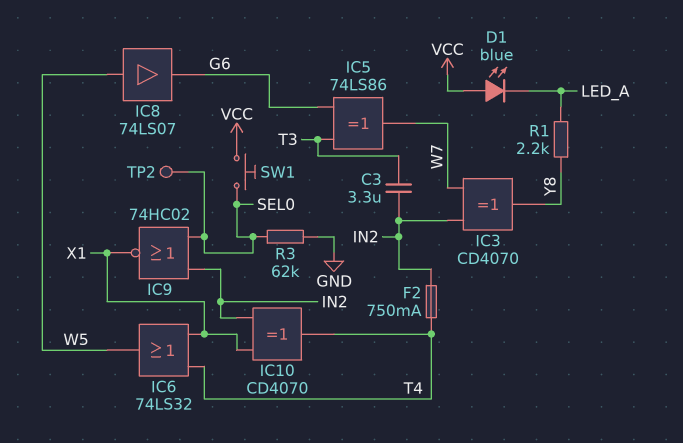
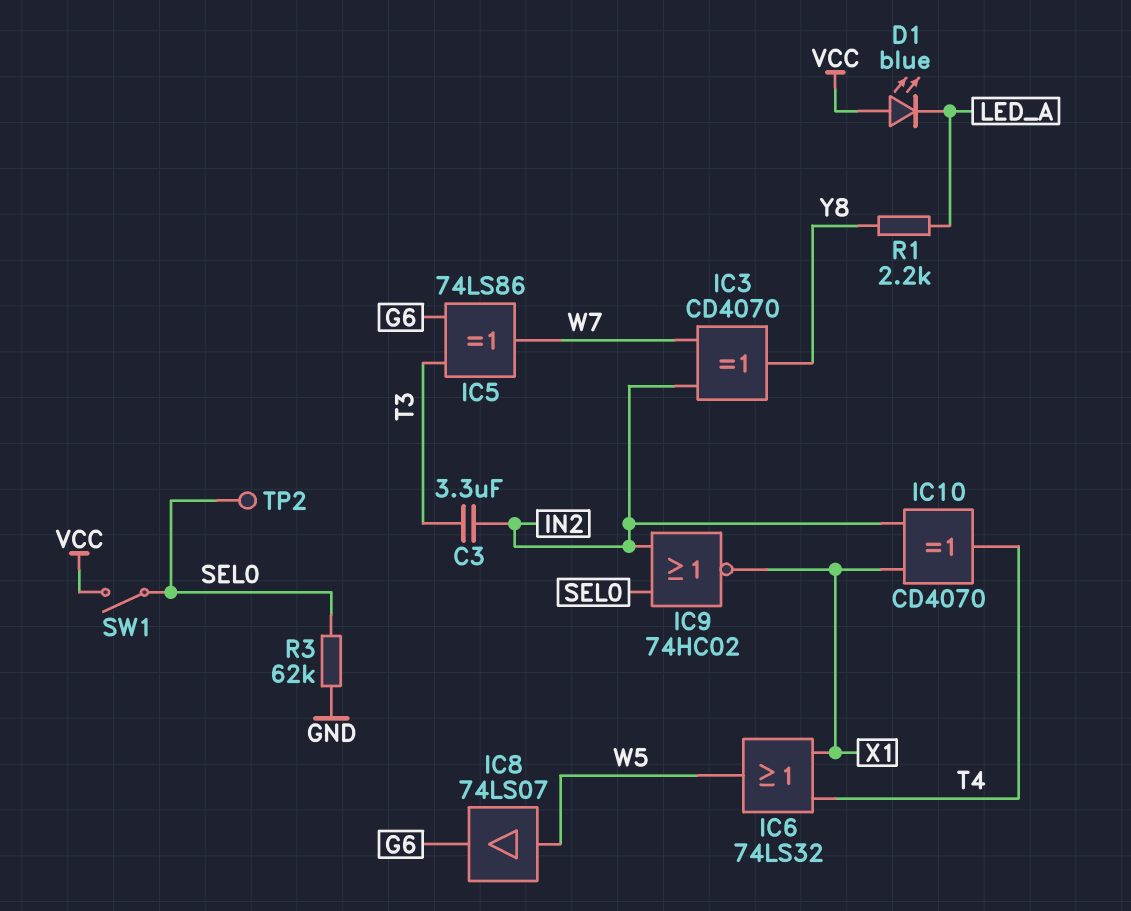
F2: 750mA (IN2, T4) -> none
SW1: button (SEL0, VCC) -> switch (SEL0, VCC)

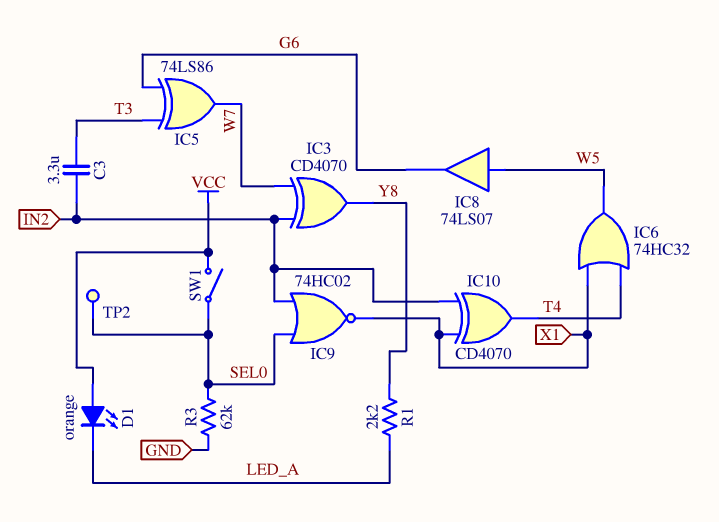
D1: LED blue (A VCC, K LED_A) -> LED orange (A VCC, K LED_A)
IC6: OR 74LS32 (in T4, in X1, out W5) -> OR 74HC32 (in T4, in X1, out W5)

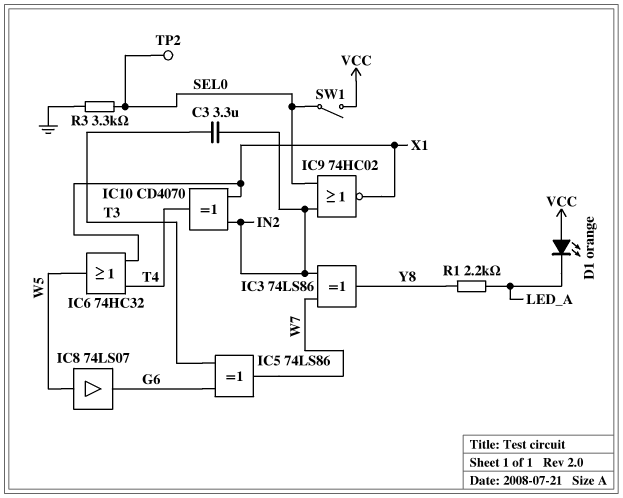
IC3: XOR CD4070 (in IN2, in W7, out Y8) -> XOR 74LS86 (in IN2, in W7, out Y8)
R3: 62k (GND, SEL0) -> 3.3k (GND, SEL0)

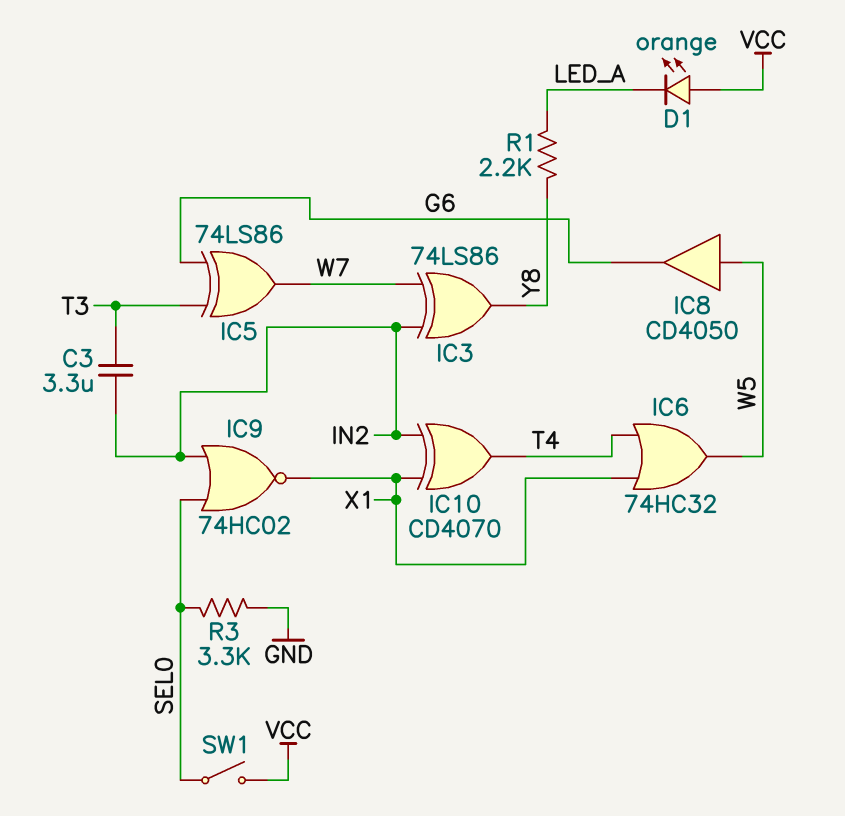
IC8: buffer 74LS07 (in W5, out G6) -> buffer CD4050 (in W5, out G6)
TP2: test point (SEL0) -> none

